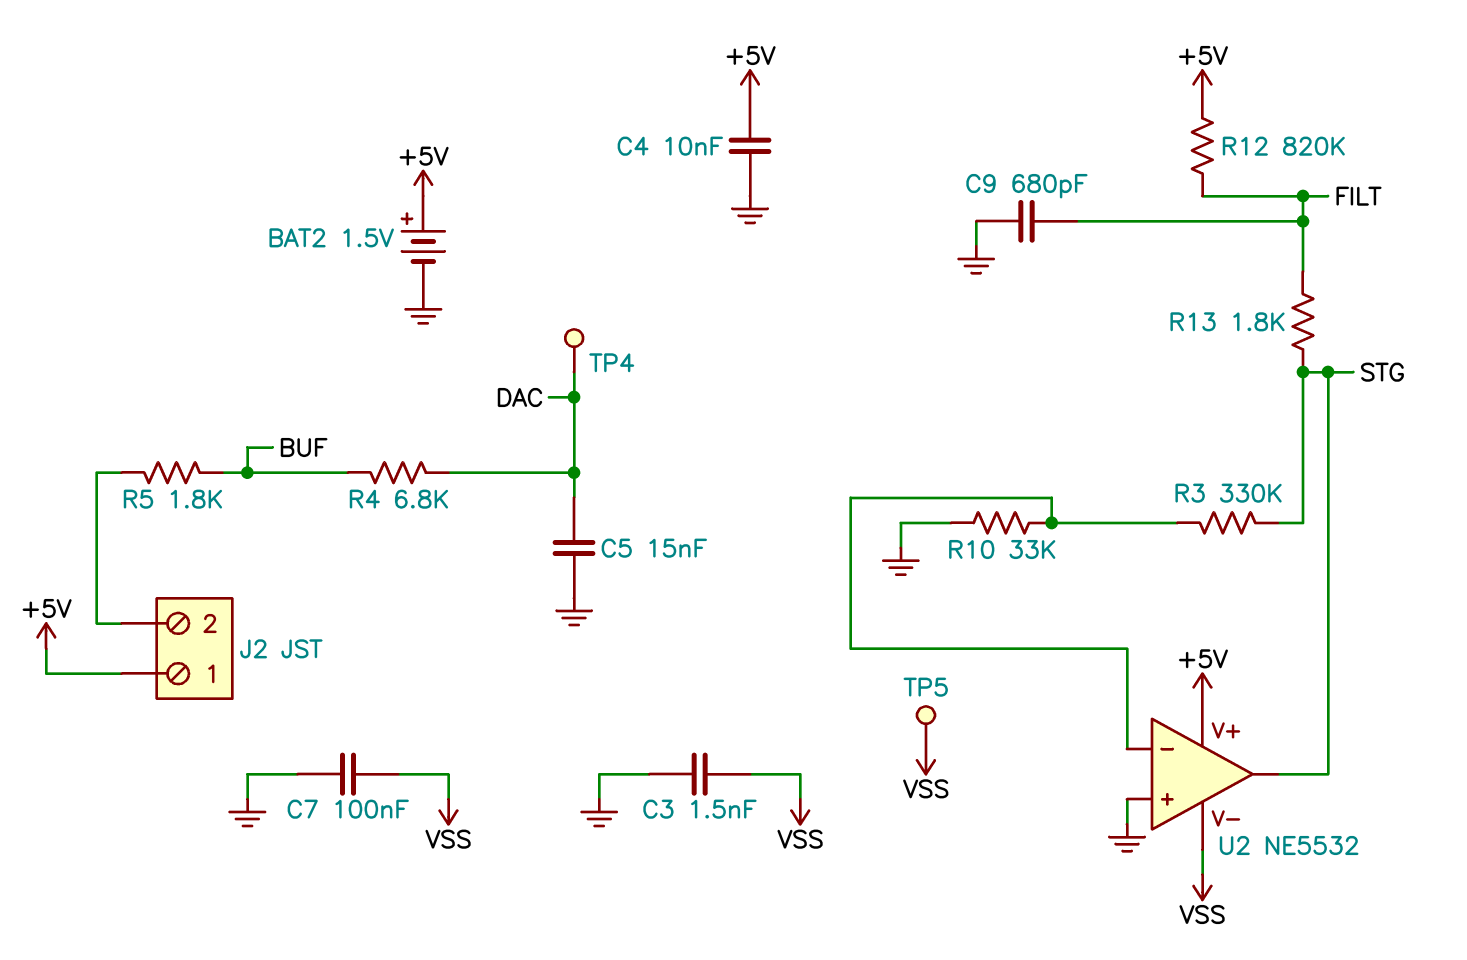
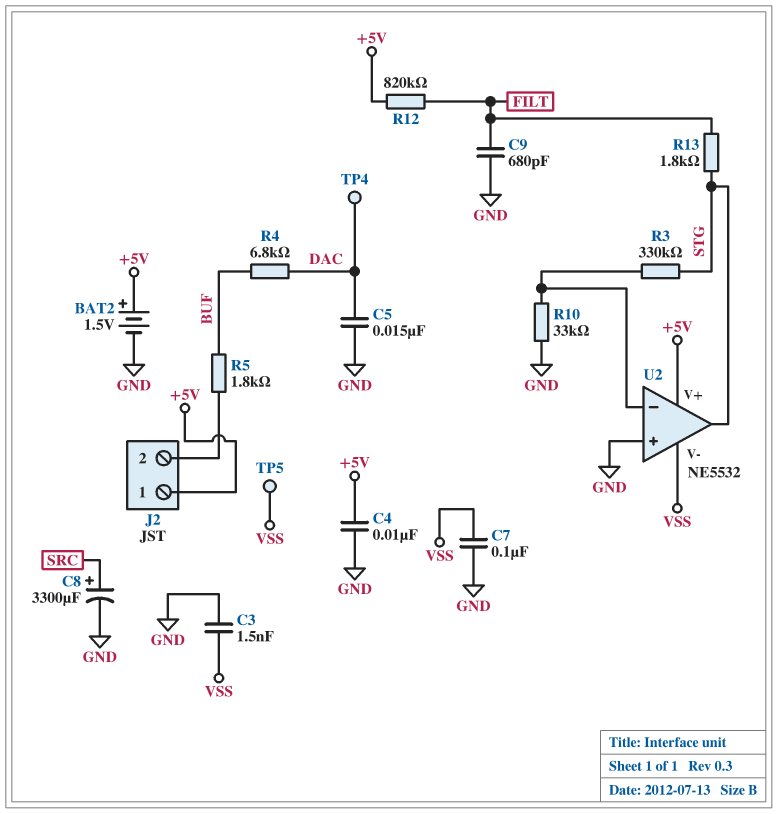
C8: none -> 3300uF (plus SRC, minus GND)

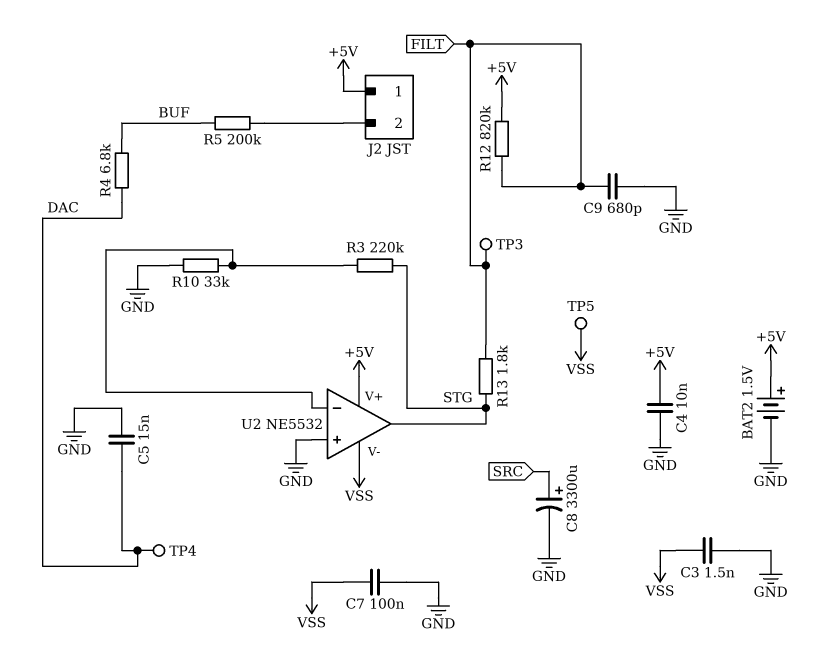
R3: 330k (STG, U2/in-) -> 220k (STG, U2/in-)
R5: 1.8k (BUF, J2/2) -> 200k (BUF, J2/2)
TP3: none -> test point (FILT)

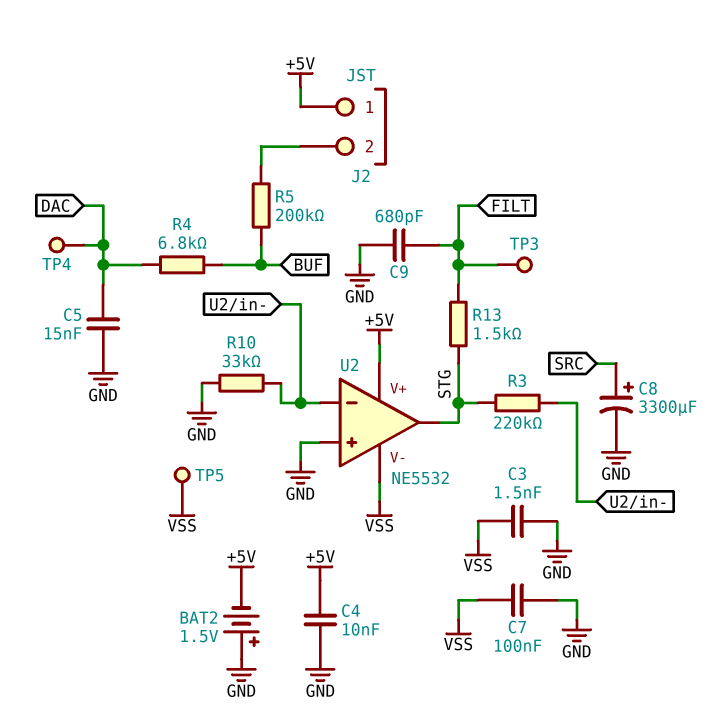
BAT2: 1.5V (plus +5V, minus GND) -> 1.5V (plus GND, minus +5V)
R12: 820k (+5V, FILT) -> none
R13: 1.8k (FILT, STG) -> 1.5k (FILT, STG)

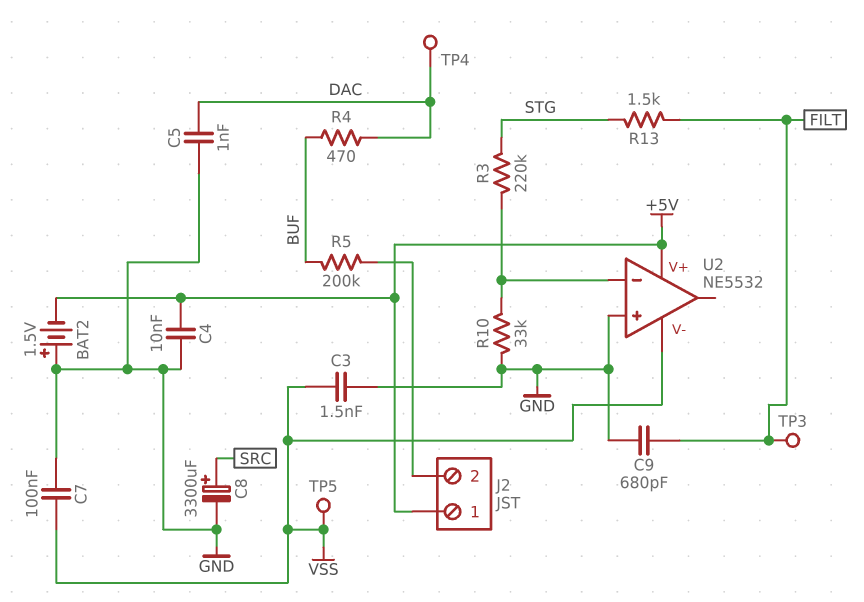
C5: 15nF (DAC, GND) -> 1nF (DAC, GND)
R4: 6.8k (BUF, DAC) -> 470 (BUF, DAC)
U2 pin out: STG -> none

